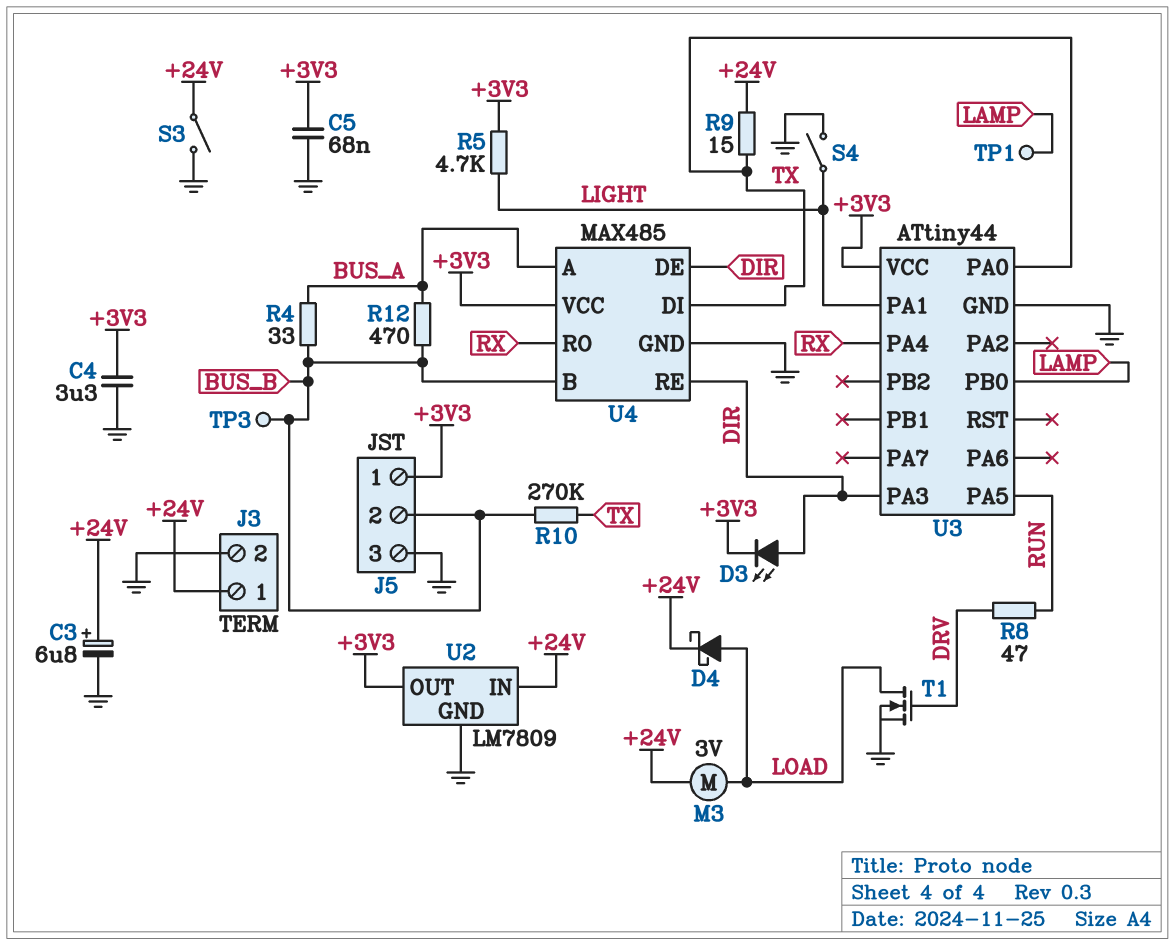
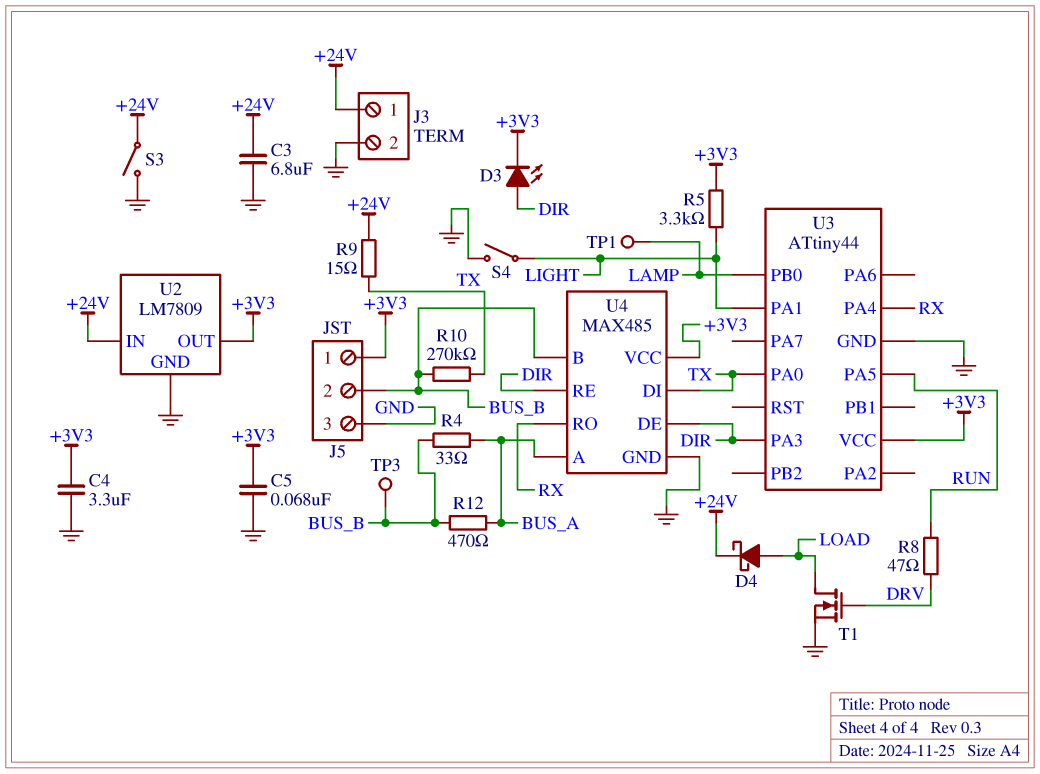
C3: 6.8uF (plus +24V, minus GND) -> 6.8uF (+24V, GND)
M3: motor 3V (+24V, LOAD) -> none
R5: 4.7k (+3V3, LIGHT) -> 3.3k (+3V3, LIGHT)

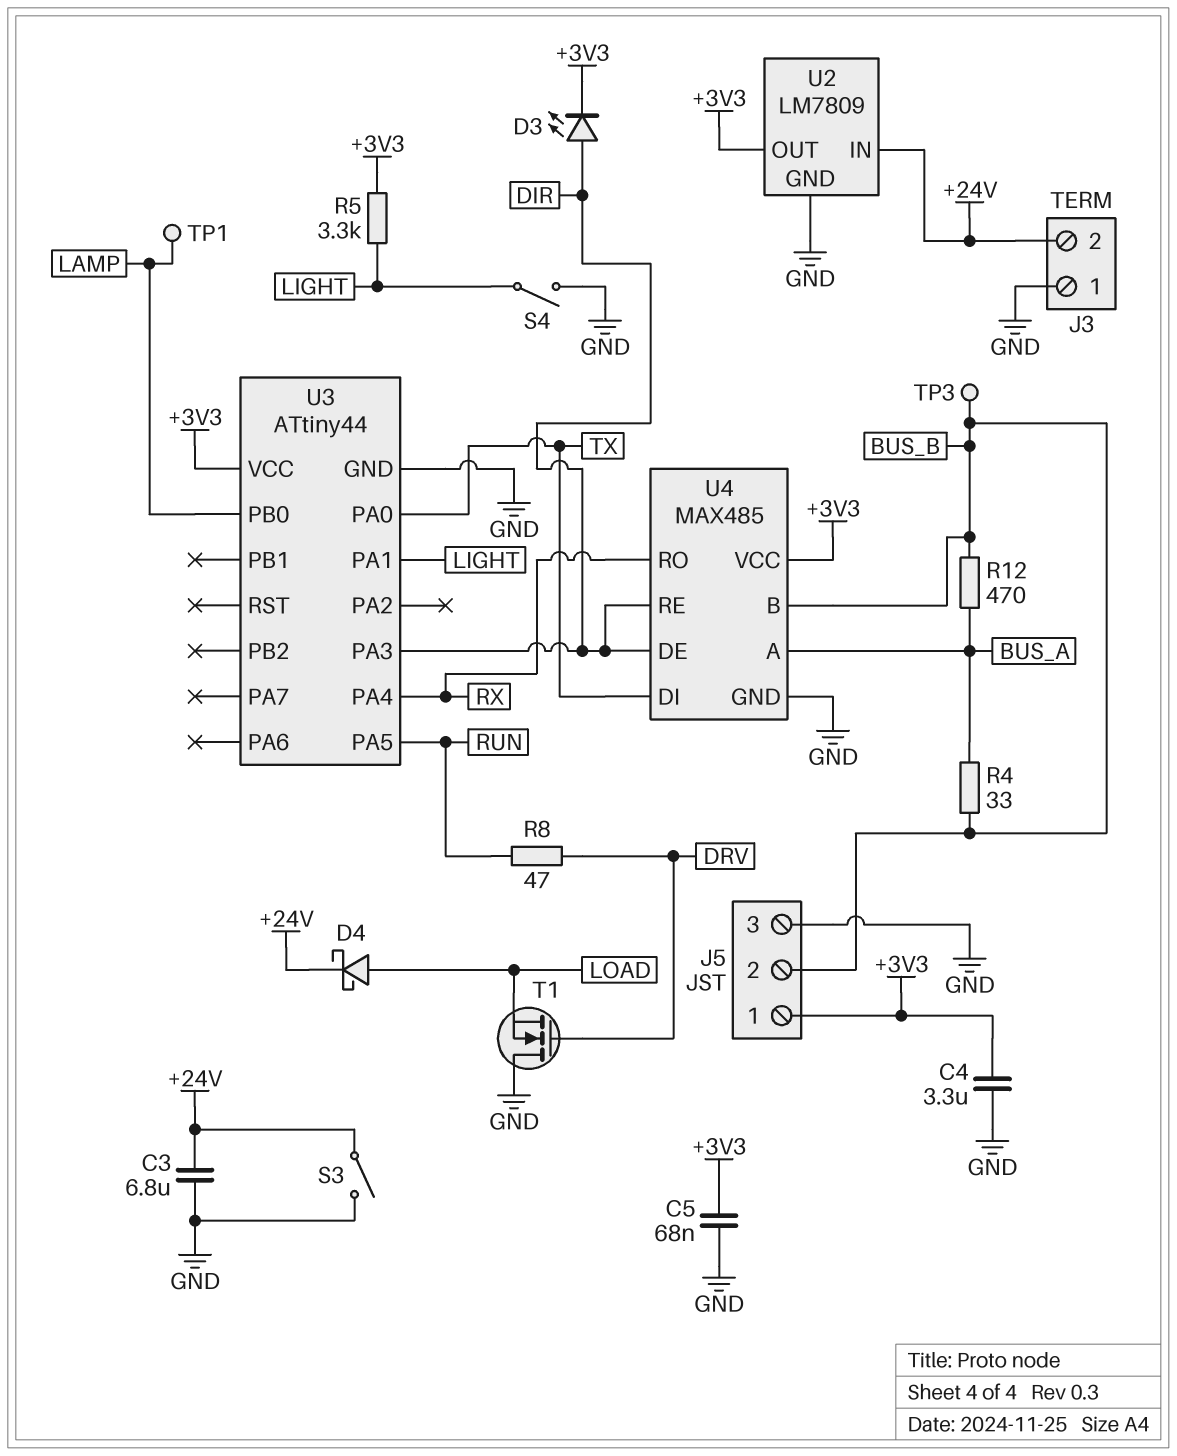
J3 pin 1: +24V -> GND
J3 pin 2: GND -> +24V
R9: 15 (+24V, TX) -> none
R10: 270k (BUS_B, TX) -> none
T1: NMOS (G DRV, D LOAD, S GND) -> NMOS (G DRV, D GND, S LOAD)

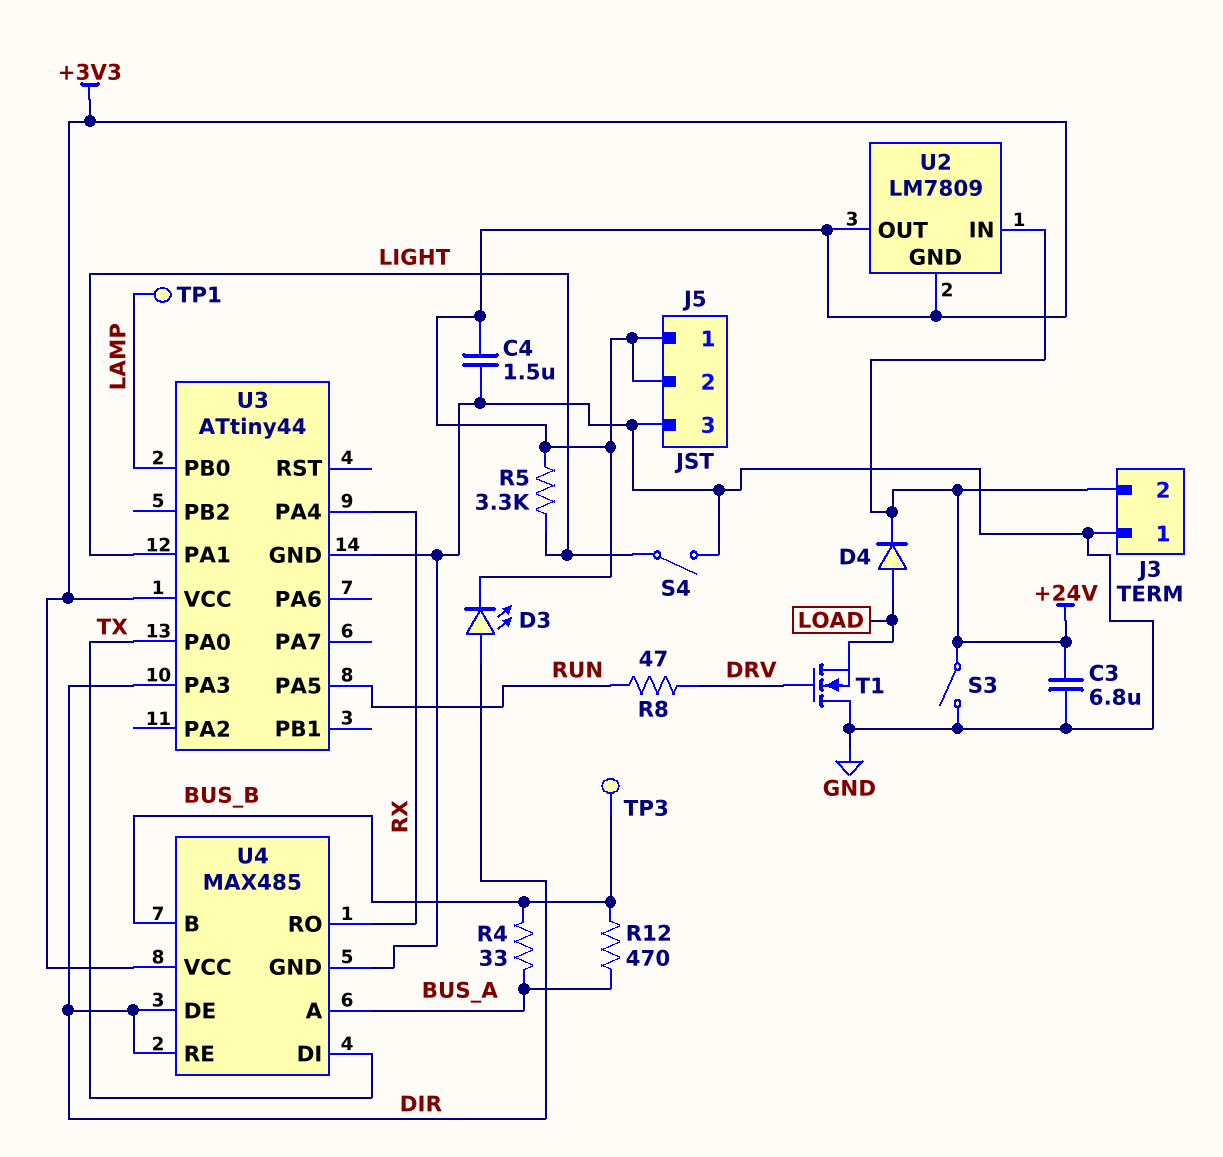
C4: 3.3uF (+3V3, GND) -> 1.5uF (+3V3, GND)
C5: 68nF (+3V3, GND) -> none
D4: schottky (A LOAD, K +24V) -> diode (A LOAD, K +24V)
J5 pin 2: BUS_B -> +3V3
U2 pin GND: GND -> +3V3

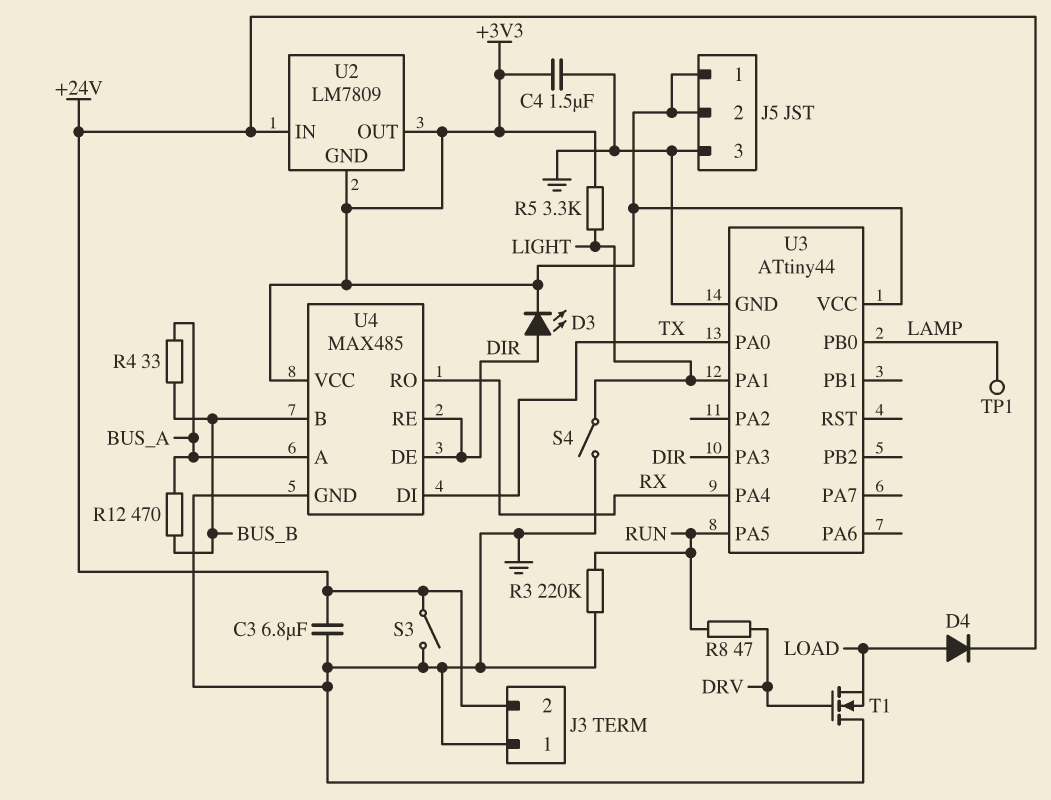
R3: none -> 220k (GND, RUN)
TP3: test point (BUS_B) -> none

